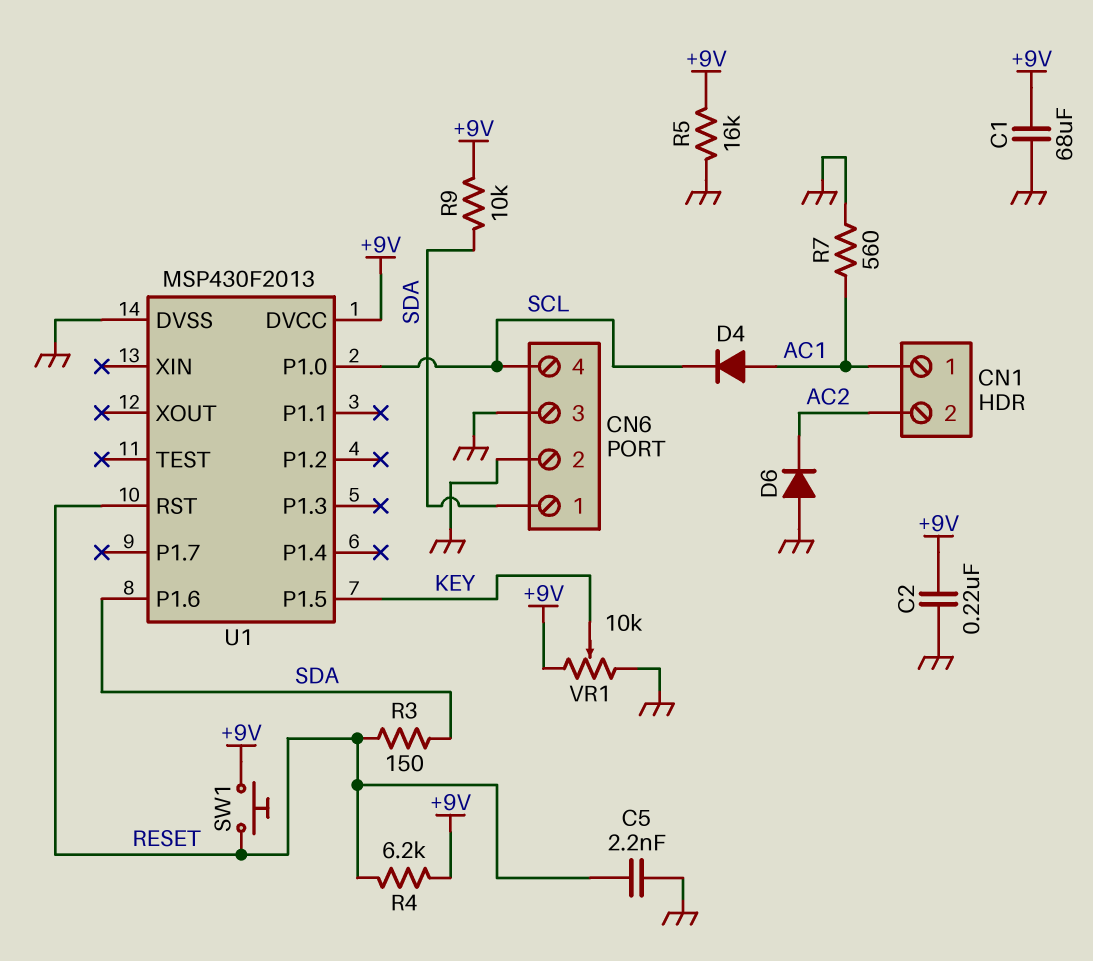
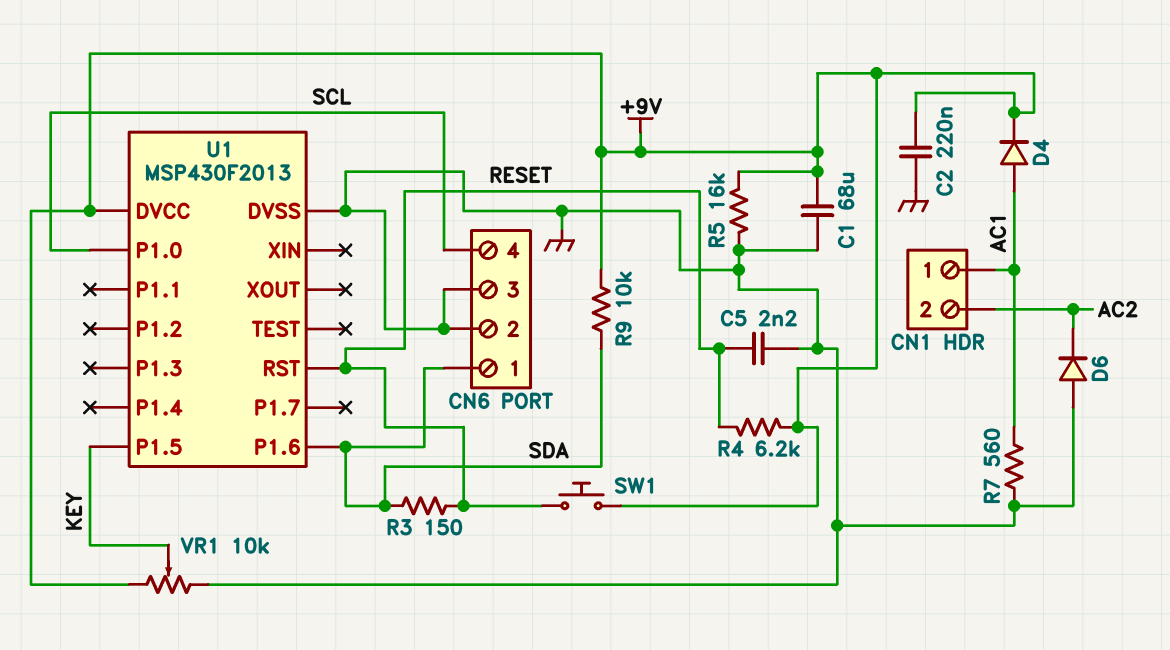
D4: diode (A AC1, K SCL) -> diode (A AC1, K +9V)

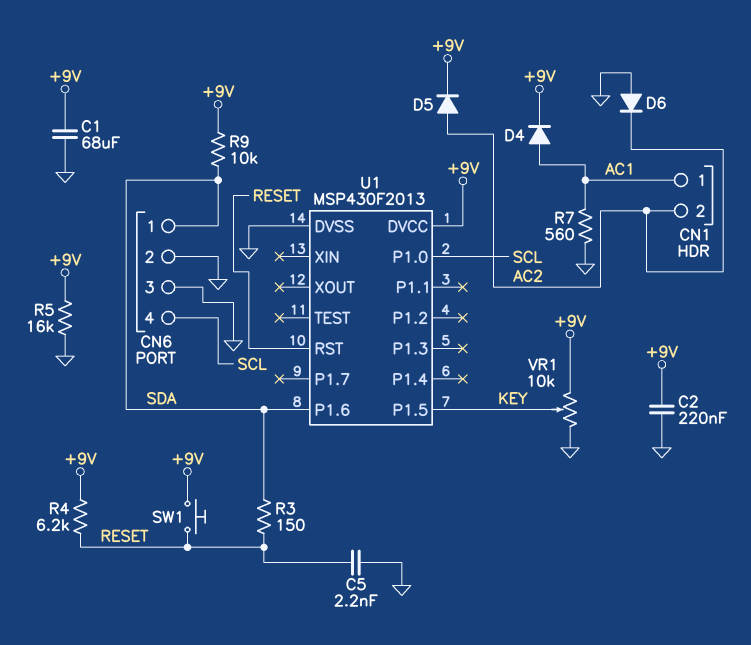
D5: none -> diode (A AC2, K +9V)

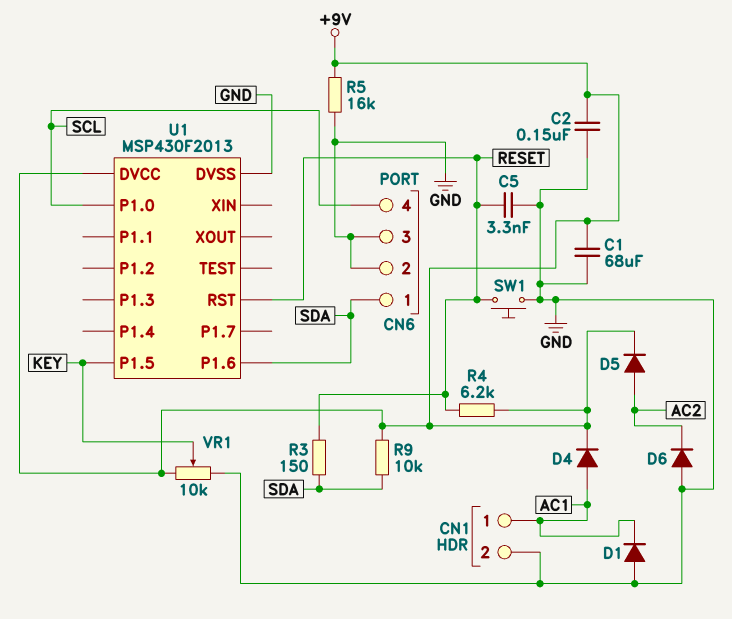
C2: 220nF (+9V, GND) -> 150nF (+9V, GND)
C5: 2.2nF (GND, RESET) -> 3.3nF (GND, RESET)
CN1 pin 2: AC2 -> GND
D1: none -> diode (A GND, K AC1)
R7: 560 (AC1, GND) -> none
SW1: button (+9V, RESET) -> button (GND, RESET)

